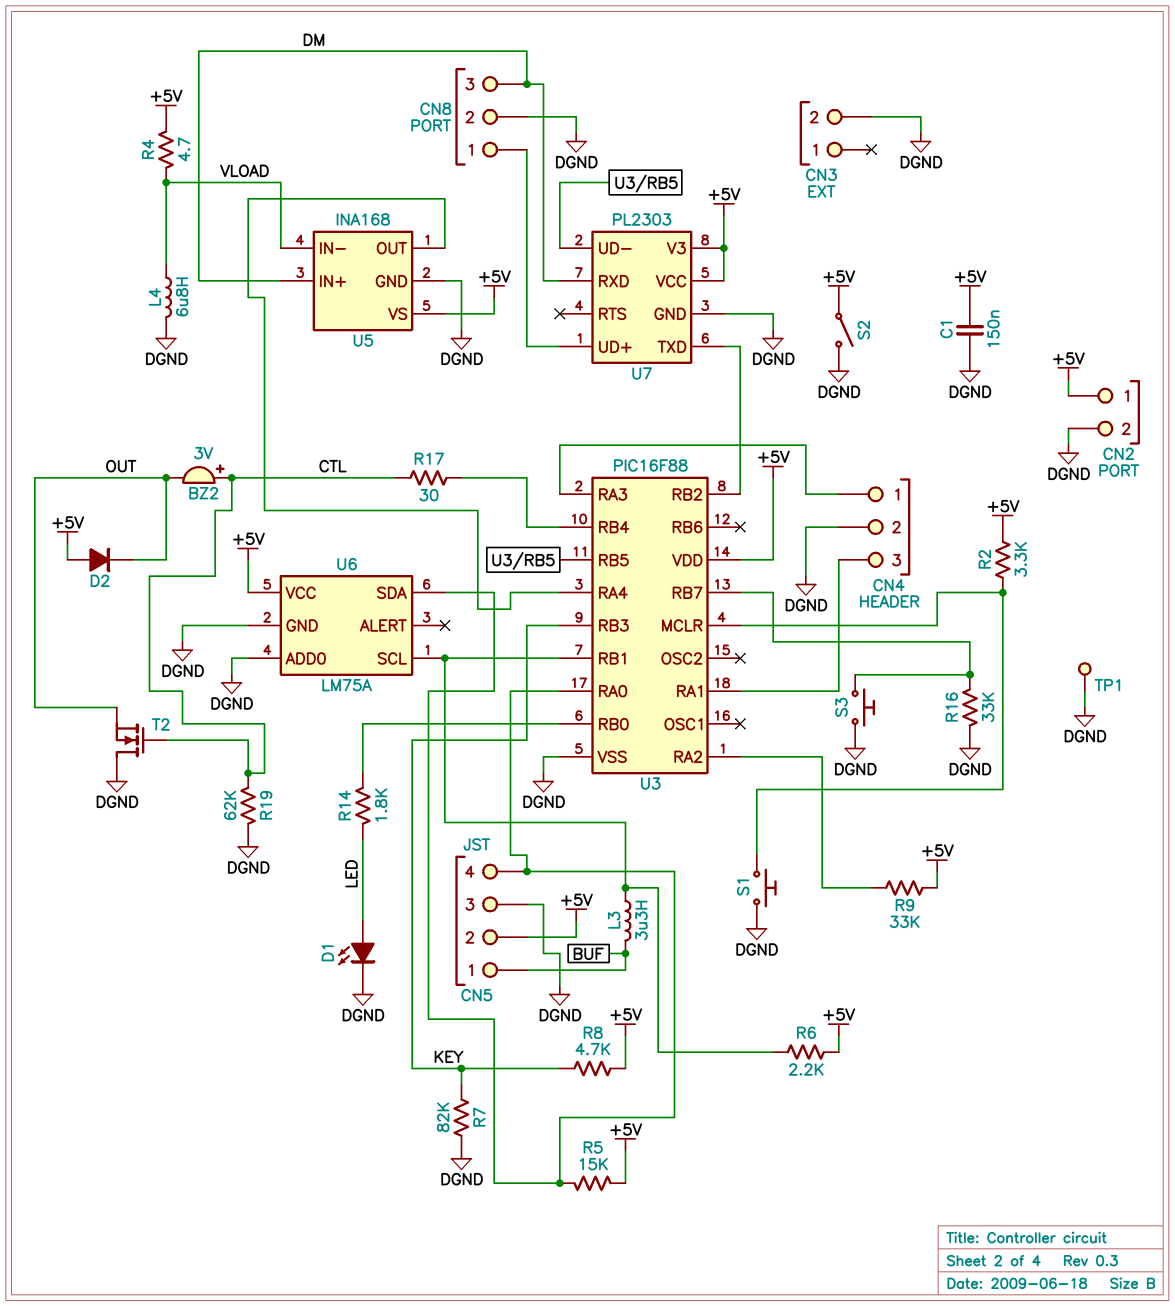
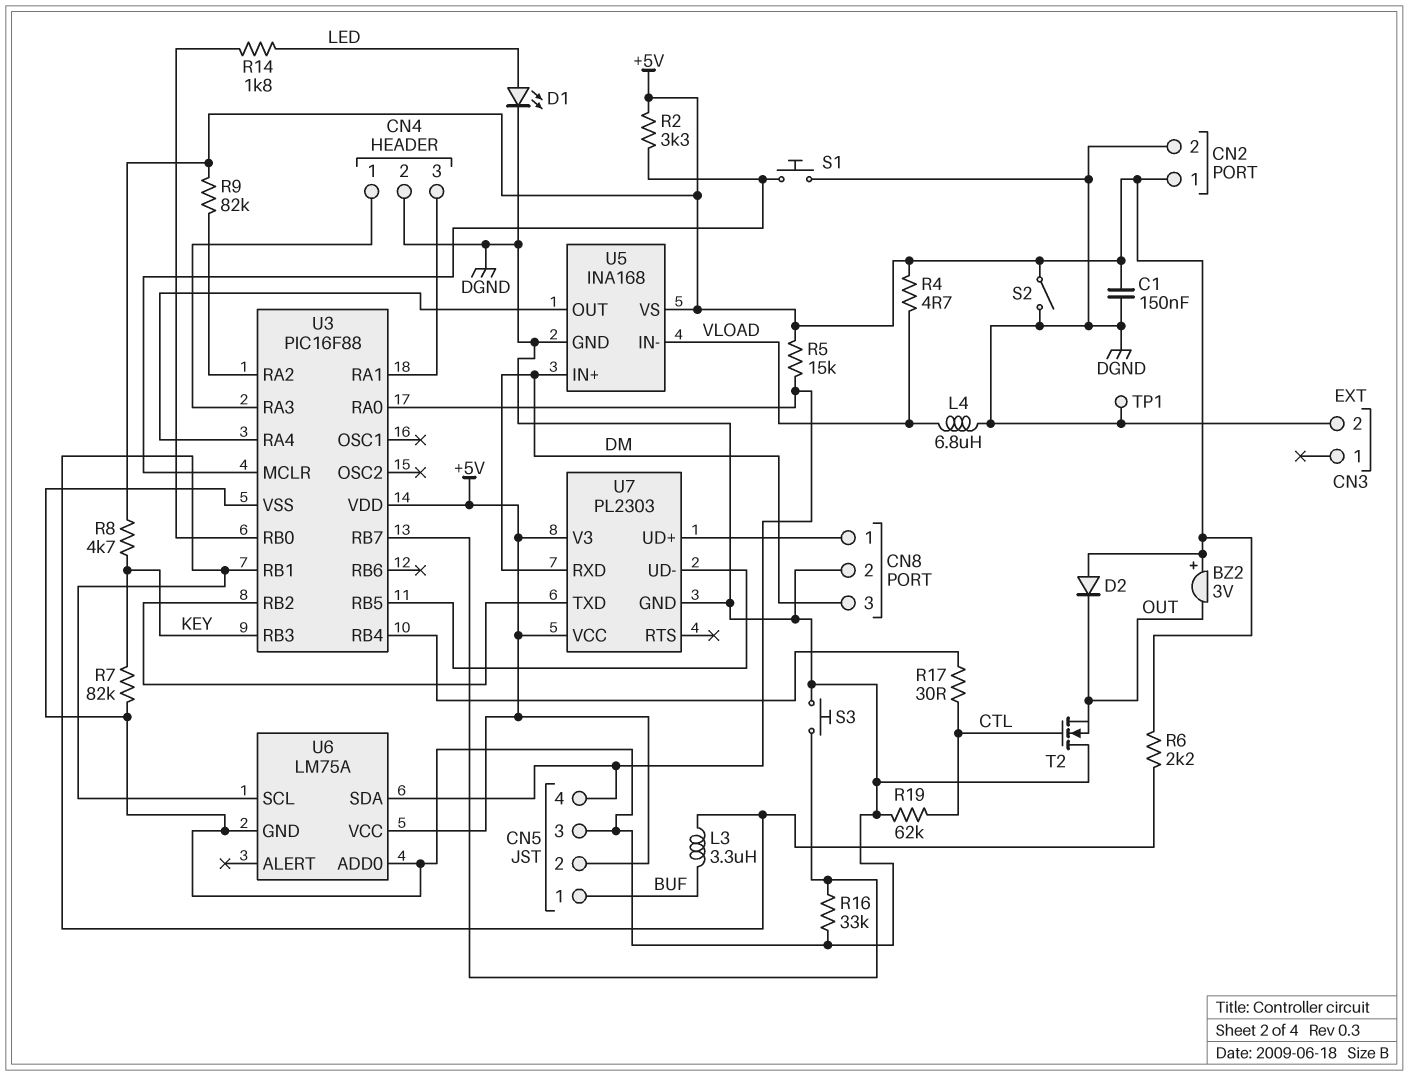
BZ2: buzzer 3V (plus CTL, minus OUT) -> buzzer 3V (plus +5V, minus OUT)
R9: 33k (+5V, U3/RA2) -> 82k (+5V, U3/RA2)

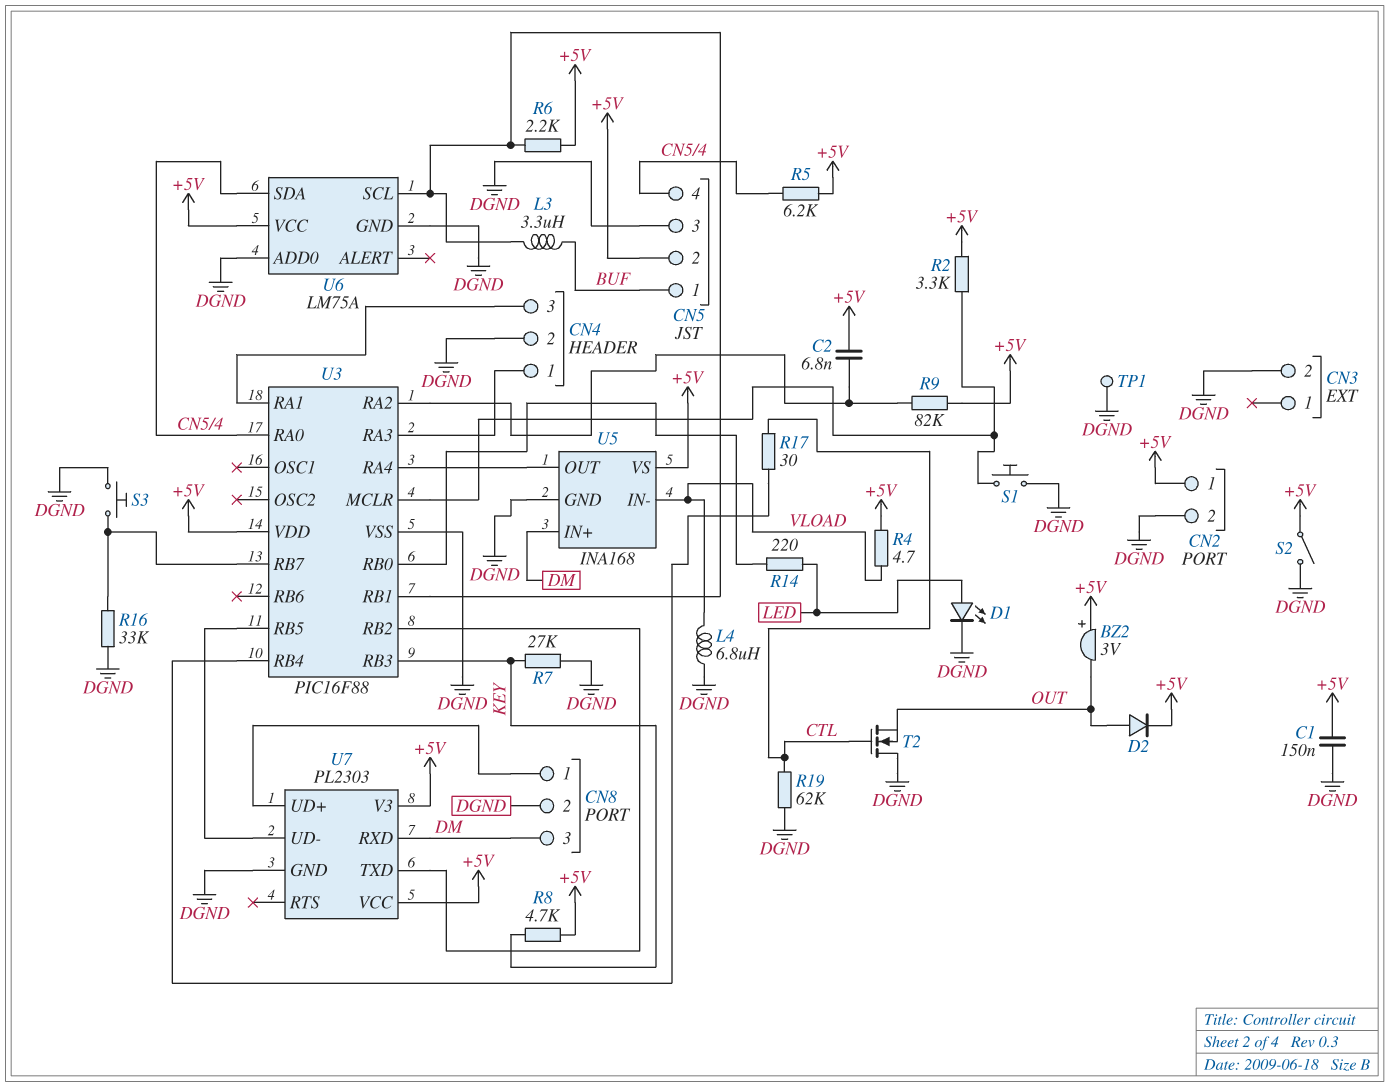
C2: none -> 6.8nF (+5V, U3/RA2)
D2: diode (A +5V, K OUT) -> diode (A OUT, K +5V)
R5: 15k (+5V, CN5/4) -> 6.2k (+5V, CN5/4)
R7: 82k (DGND, KEY) -> 27k (DGND, KEY)
R14: 1.8k (LED, U3/RB0) -> 220 (LED, U3/RB0)

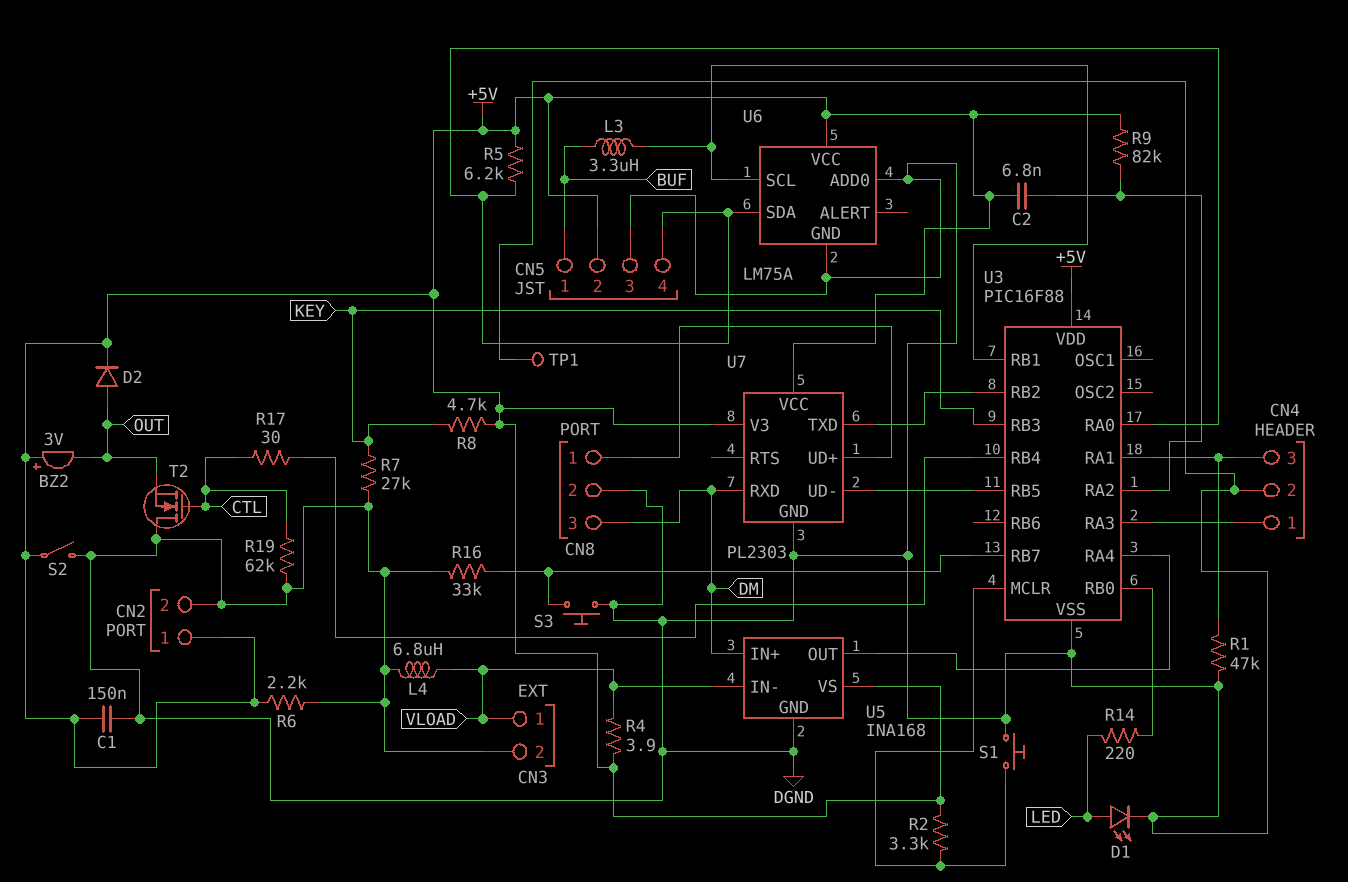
CN3 pin 1: none -> VLOAD
R1: none -> 47k (CN4/3, DGND)
R4: 4.7 (+5V, VLOAD) -> 3.9 (+5V, VLOAD)
R6: 2.2k (+5V, U3/RB1) -> 2.2k (+5V, DGND)

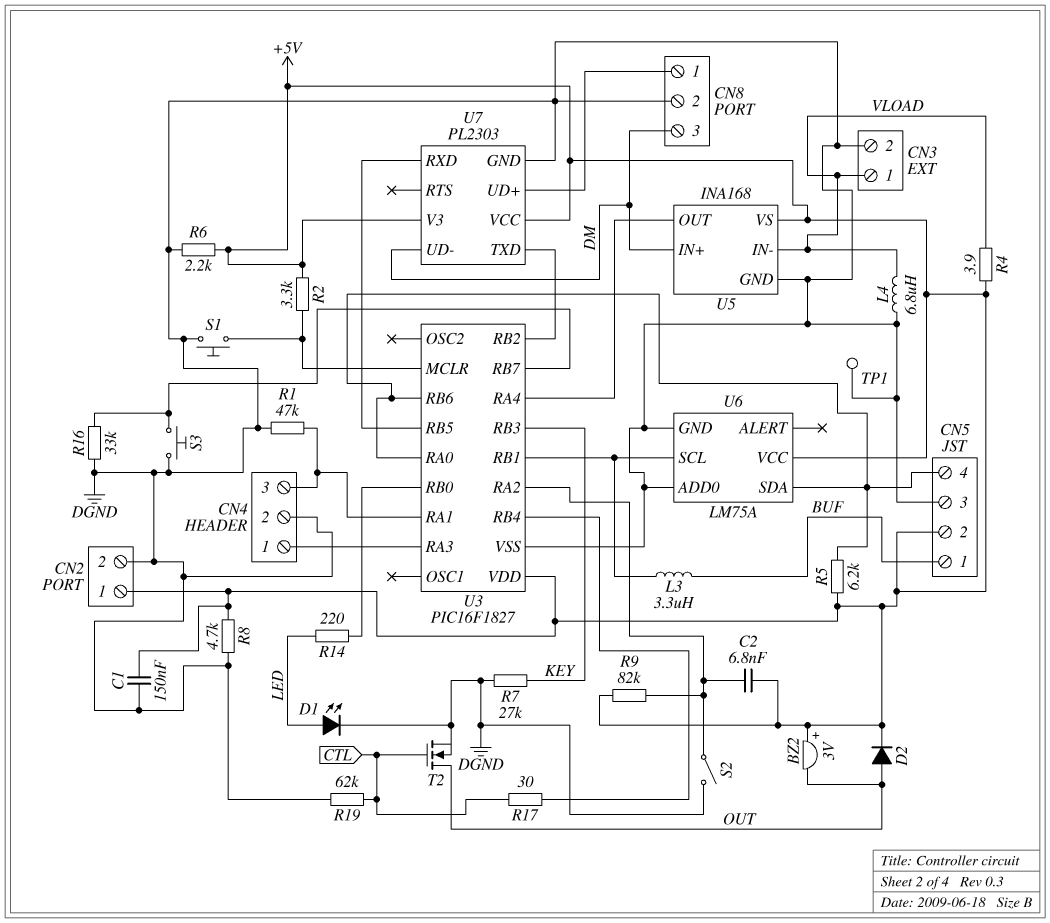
R8: 4.7k (+5V, KEY) -> 4.7k (+5V, DGND)
S2: switch (+5V, DGND) -> switch (DGND, U3/RA2)
T2: NMOS (G CTL, D DGND, S OUT) -> NMOS (G CTL, D OUT, S DGND)
U3: PIC16F88 -> PIC16F1827
U3 pin RB6: none -> CN5/4
U7 pin RXD: DM -> U3/RB5
U7 pin UD-: U3/RB5 -> DM

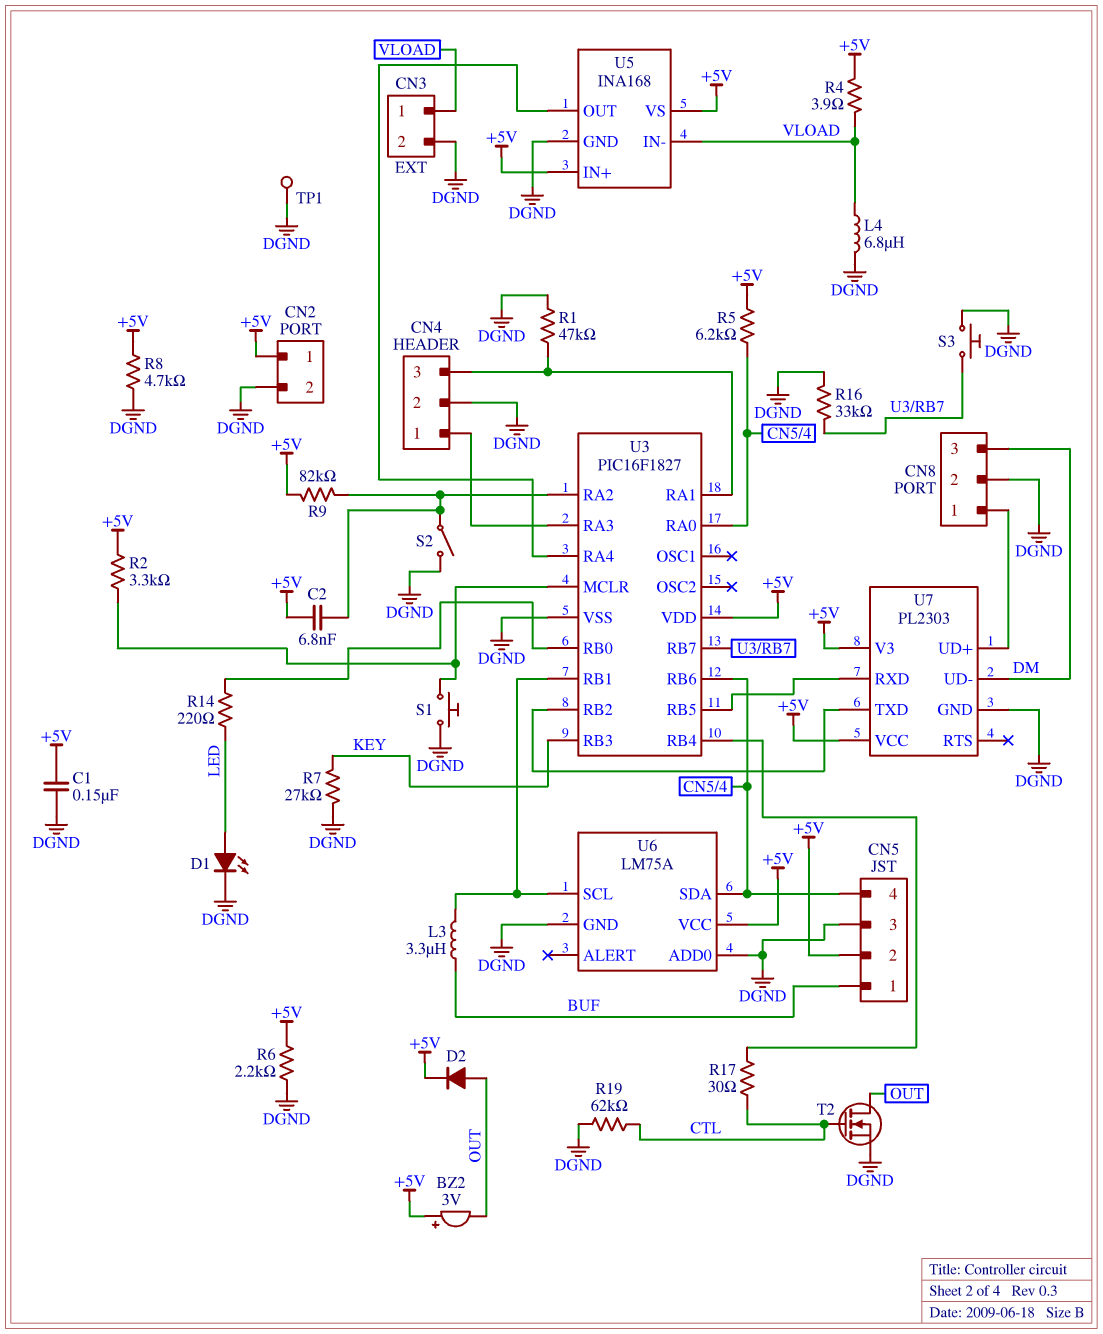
U5 pin IN+: DM -> +5V

